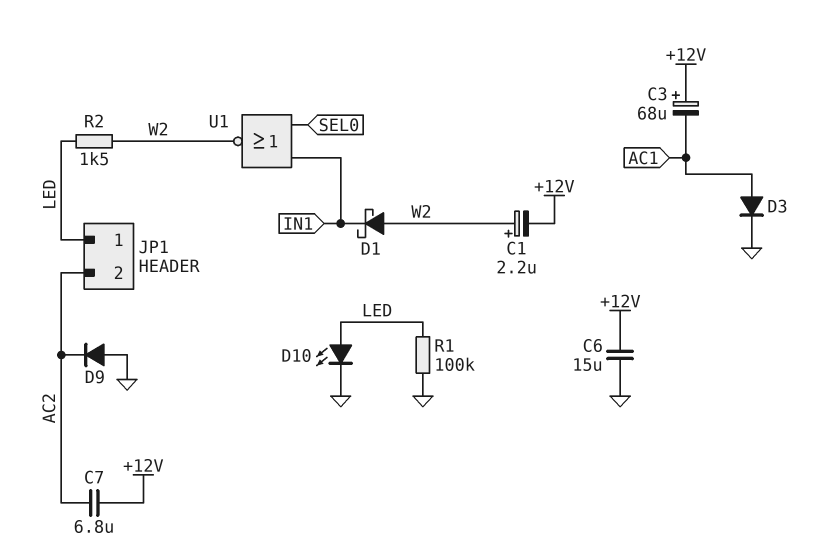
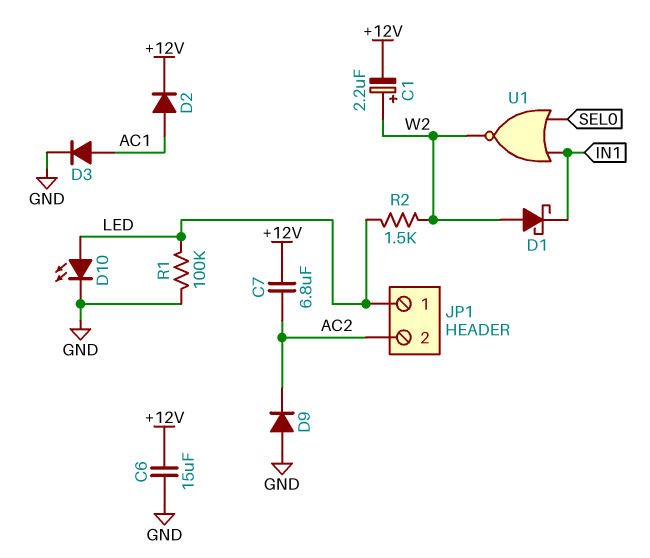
C3: 68uF (plus +12V, minus AC1) -> none
D2: none -> diode (A AC1, K +12V)

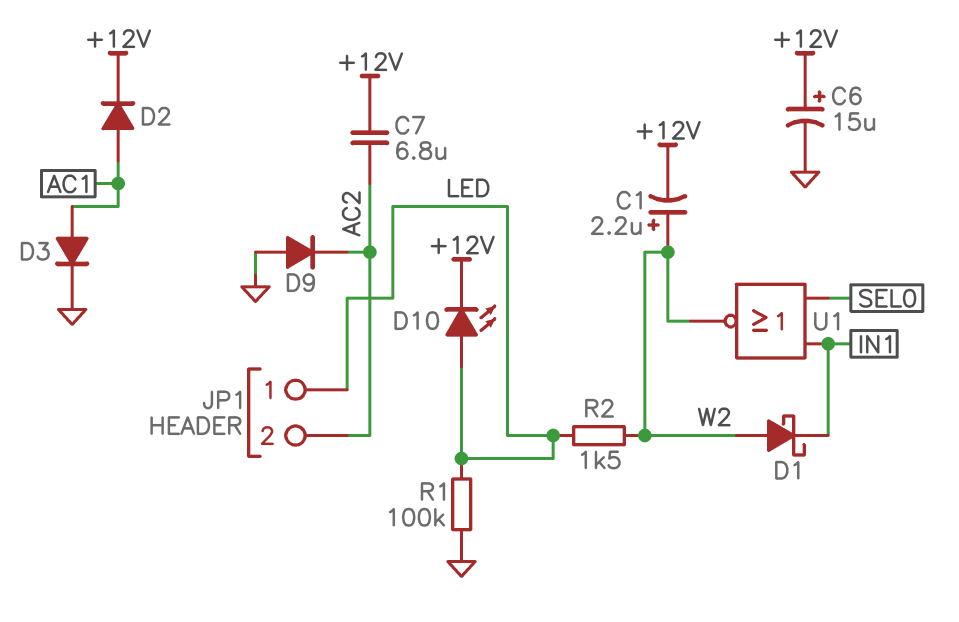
C6: 15uF (+12V, GND) -> 15uF (plus +12V, minus GND)
D10: LED (A LED, K GND) -> LED (A LED, K +12V)

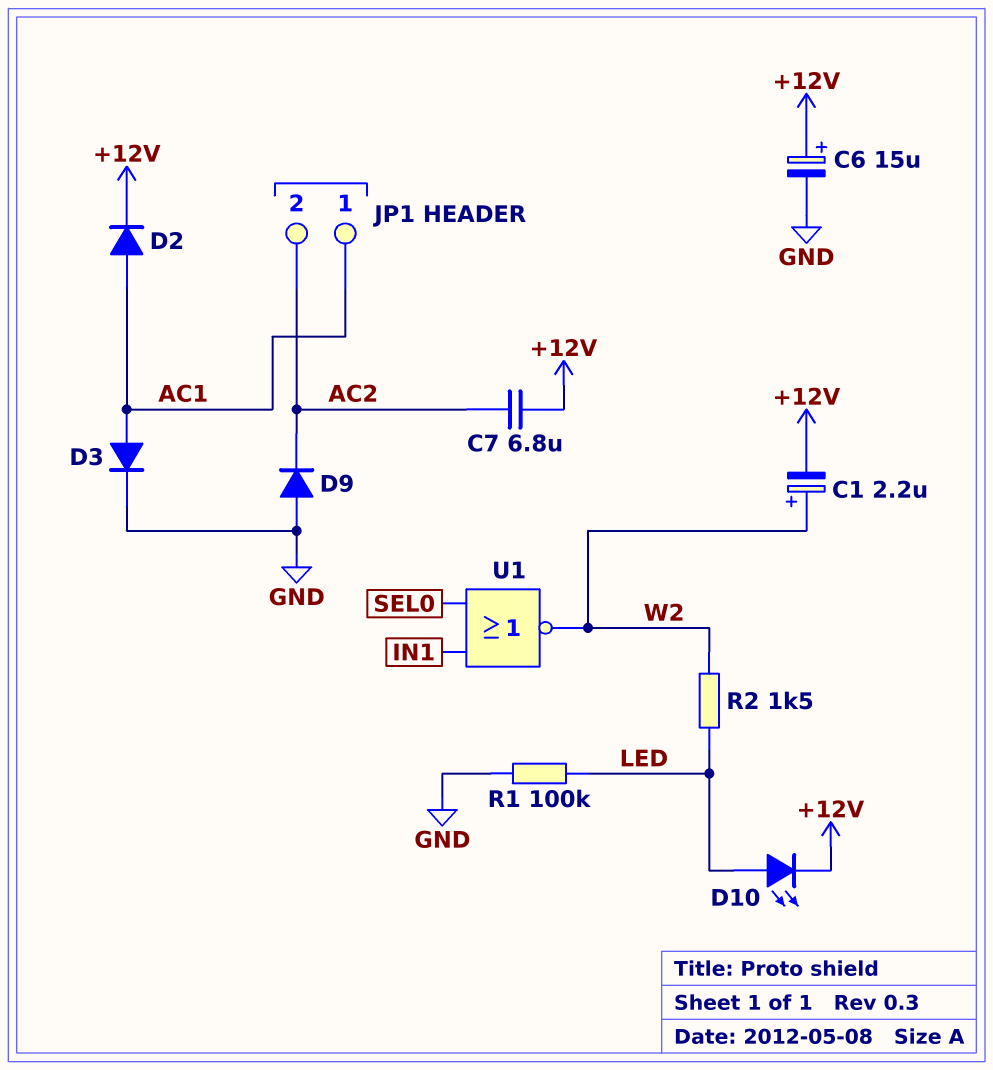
D1: schottky (A W2, K IN1) -> none
JP1 pin 1: LED -> AC1

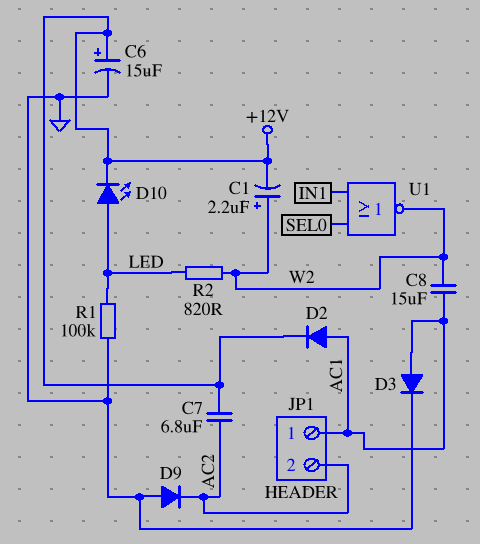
C8: none -> 15uF (AC1, W2)
R2: 1.5k (LED, W2) -> 820 (LED, W2)

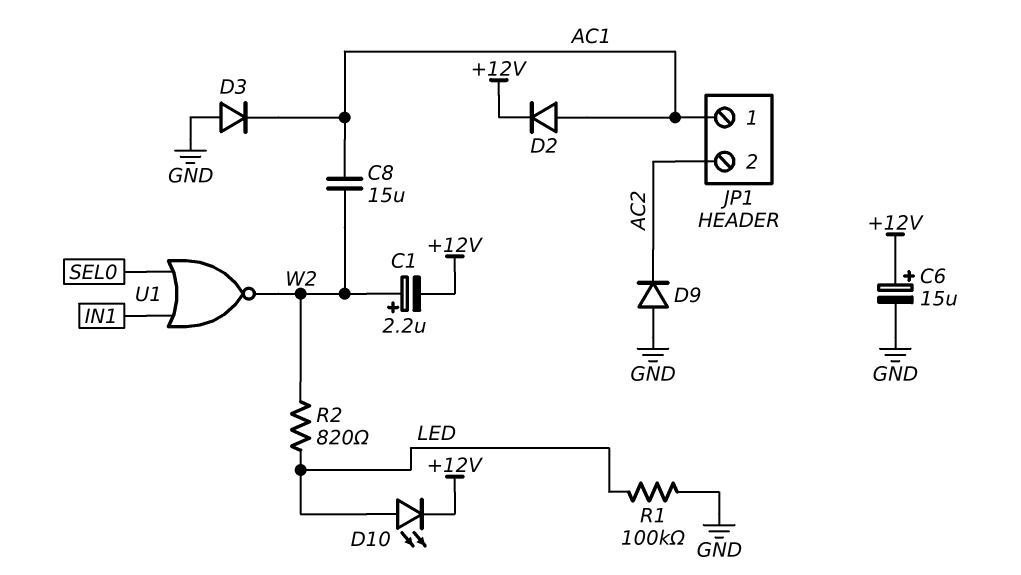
C7: 6.8uF (+12V, AC2) -> none
D3: diode (A AC1, K GND) -> diode (A GND, K AC1)

